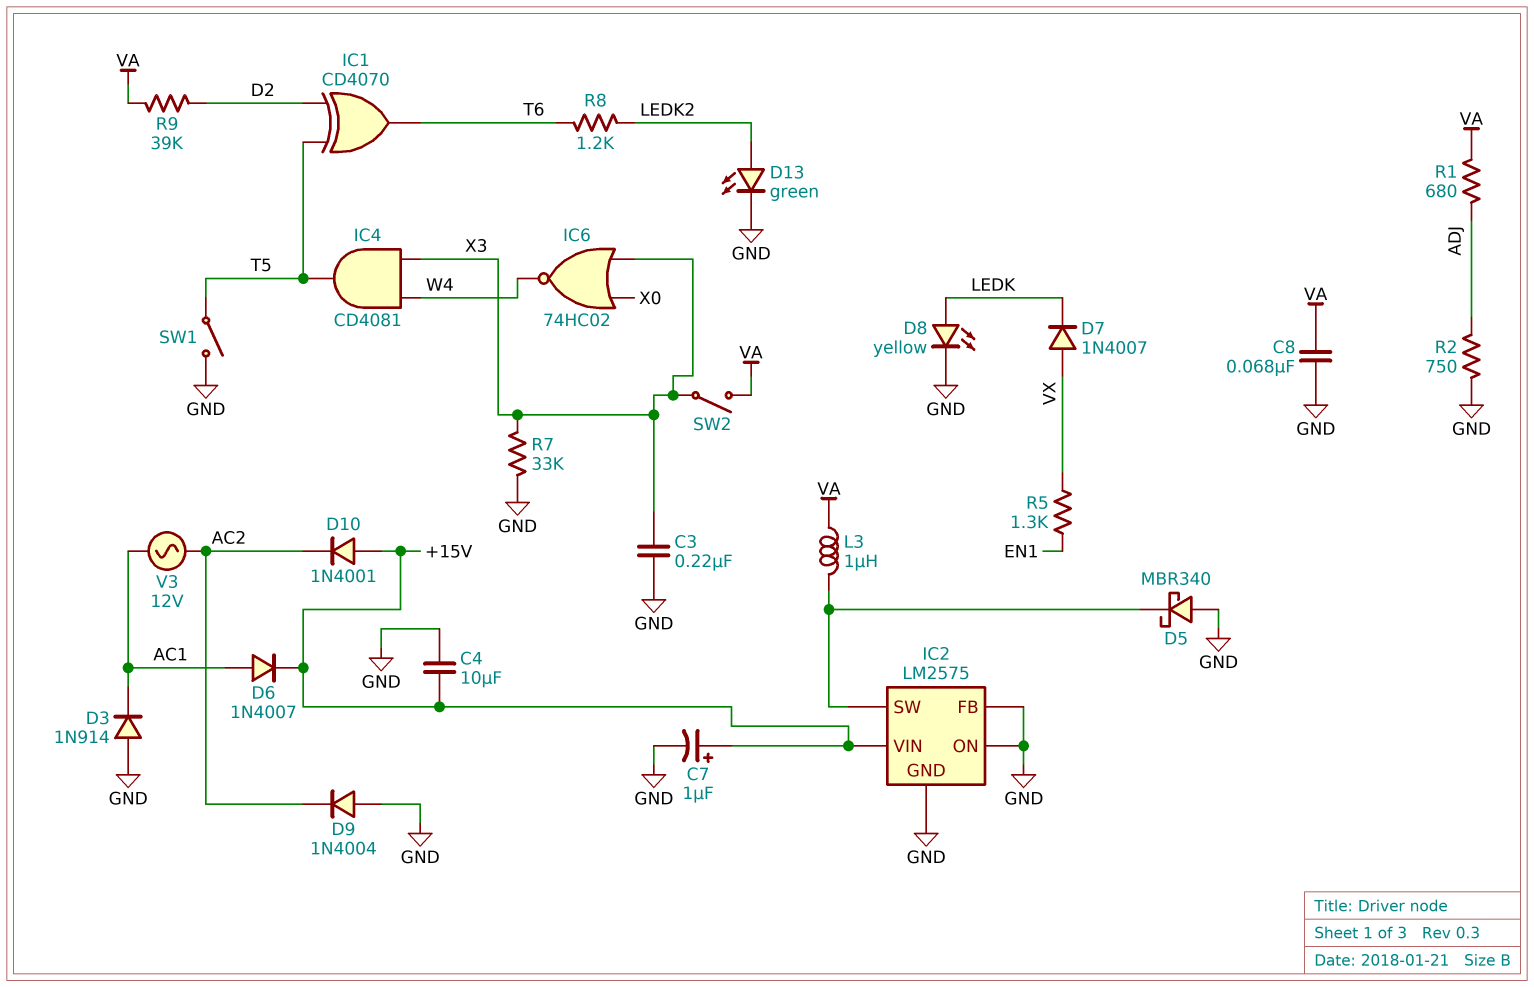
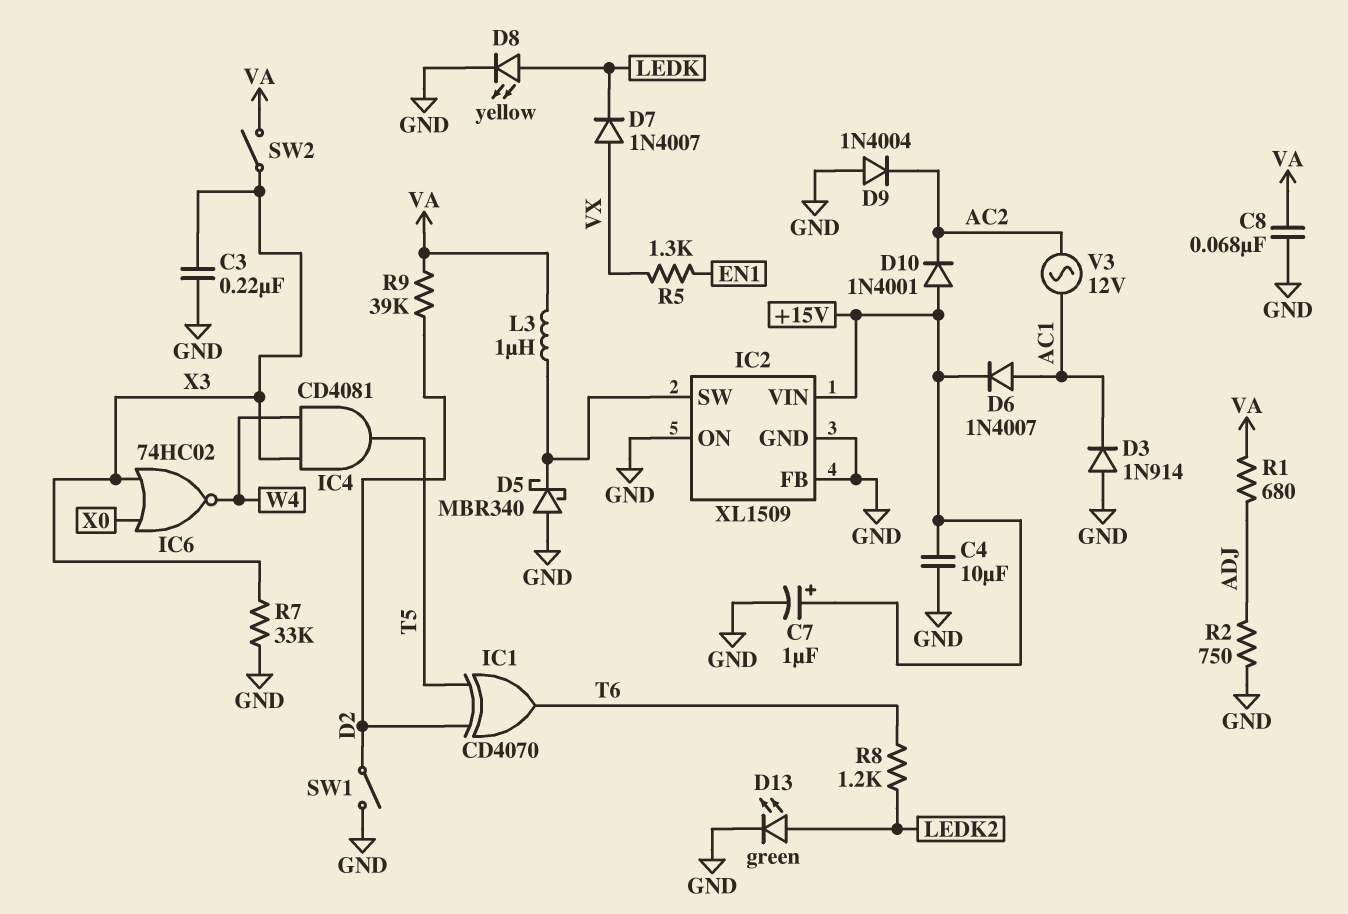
IC2: LM2575 -> XL1509
SW1: switch (GND, T5) -> switch (D2, GND)

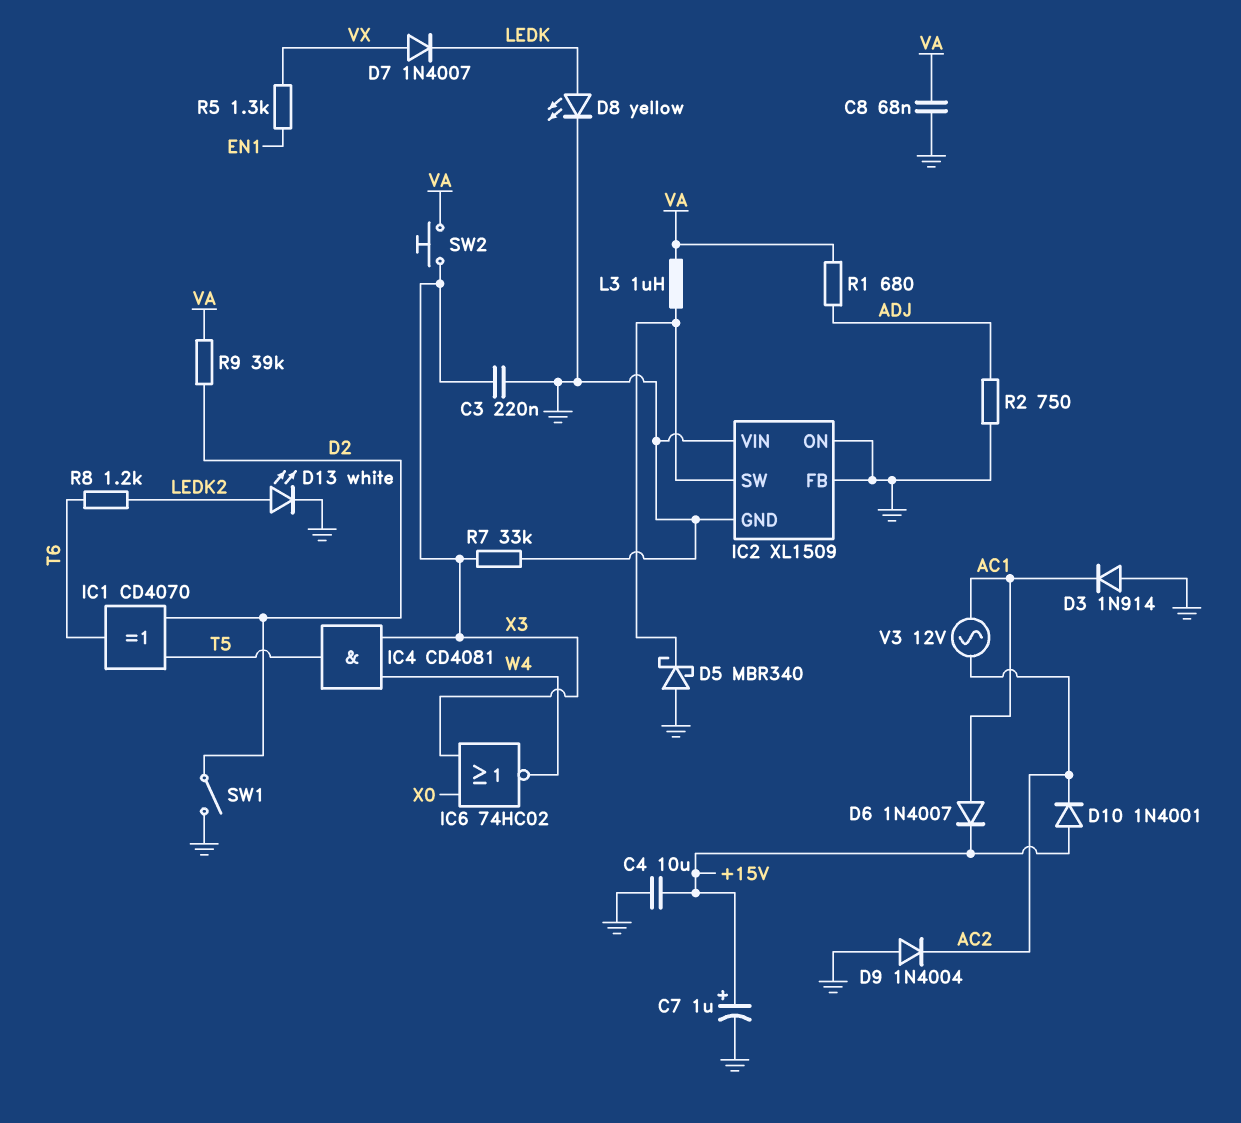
D13: LED green (A LEDK2, K GND) -> LED white (A LEDK2, K GND)
IC2 pin VIN: +15V -> GND
SW2: switch (VA, X3) -> button (VA, X3)

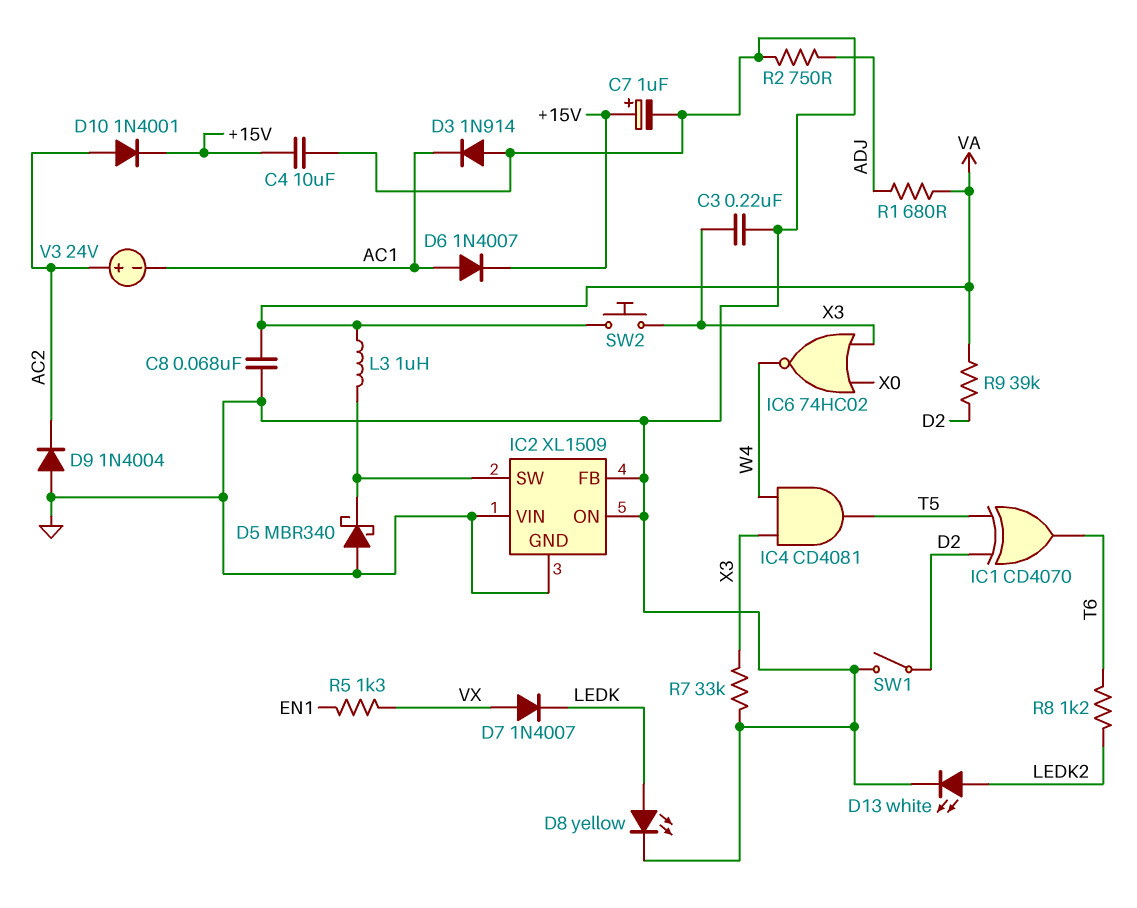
D10: diode 1N4001 (A +15V, K AC2) -> diode 1N4001 (A AC2, K +15V)
V3: AC 12V (AC1, AC2) -> 24V (plus AC2, minus AC1)

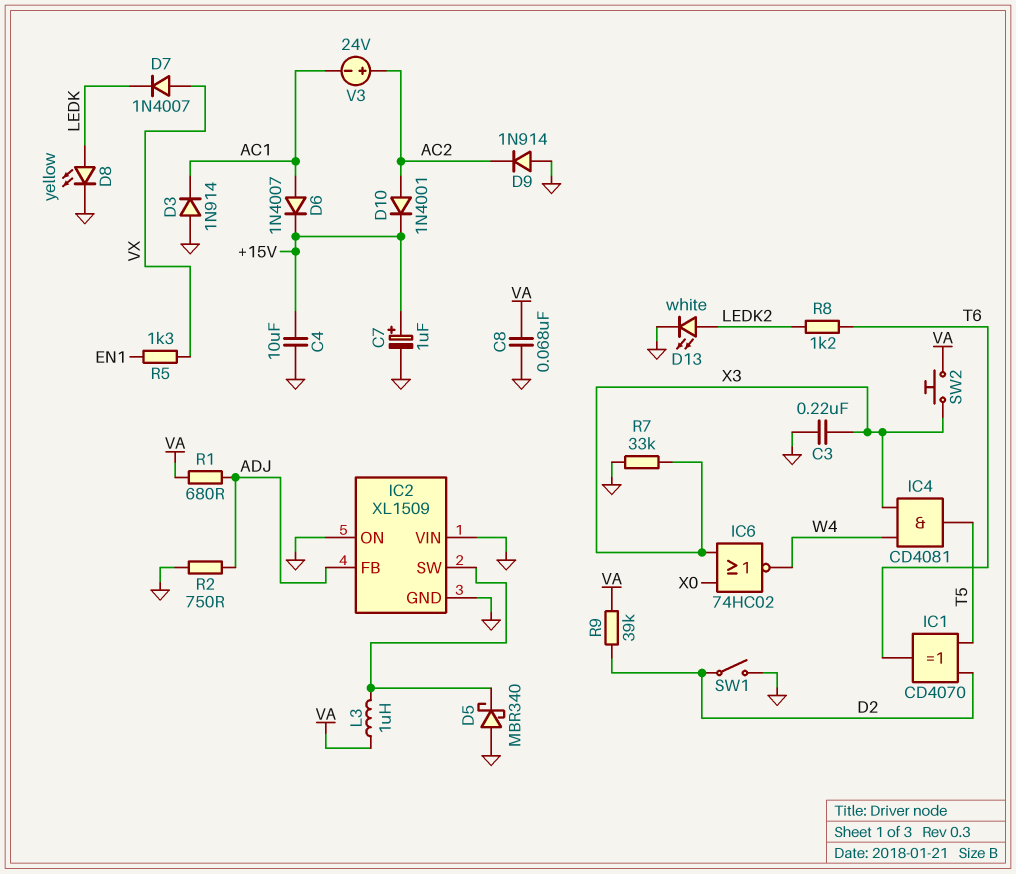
D9: diode 1N4004 (A GND, K AC2) -> diode 1N914 (A GND, K AC2)
IC2 pin FB: GND -> ADJ

